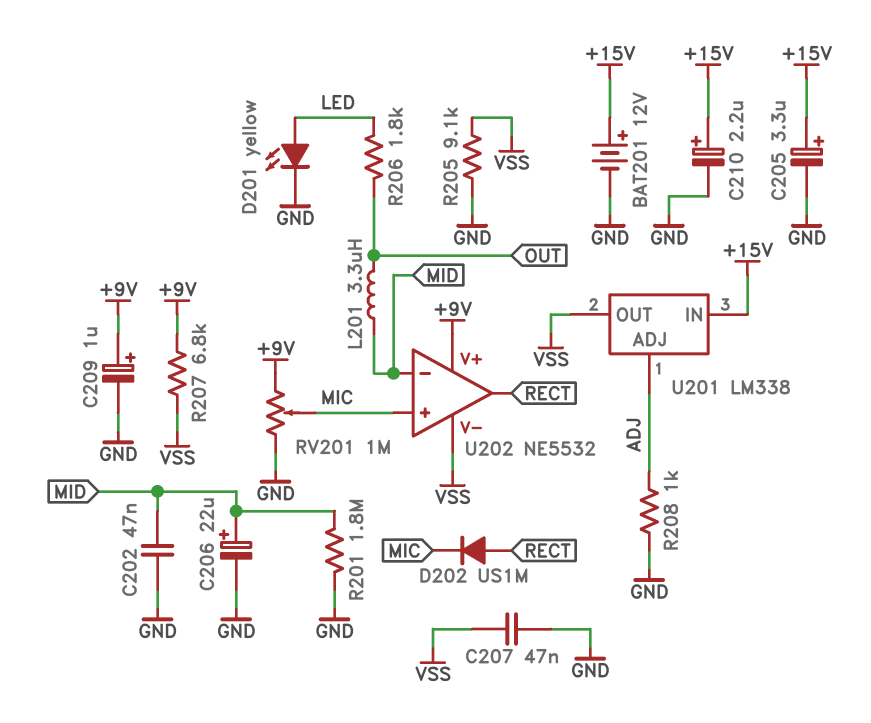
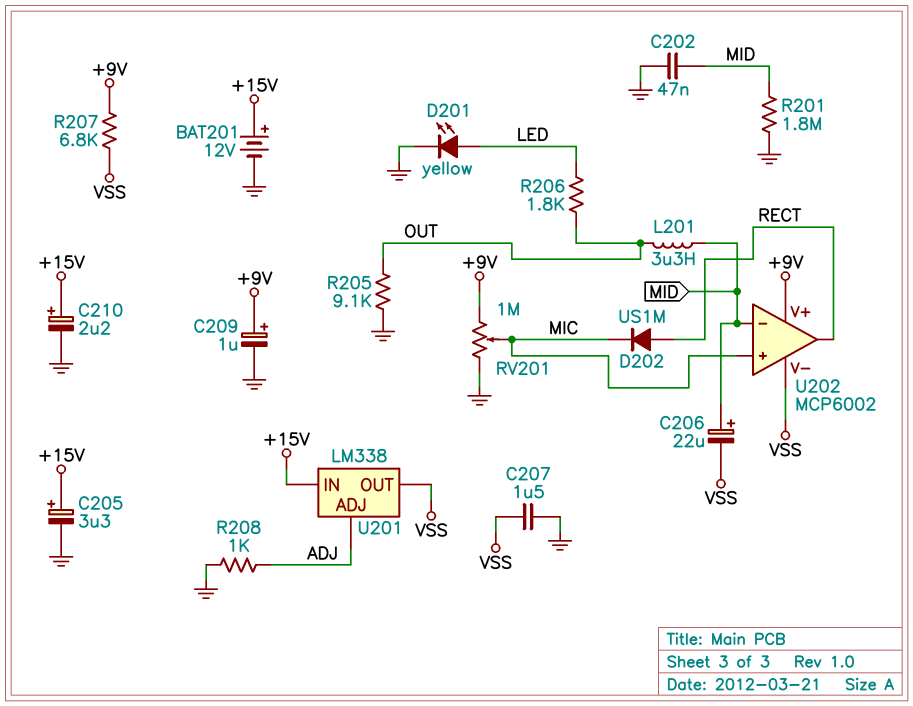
C206: 22uF (plus MID, minus GND) -> 22uF (plus MID, minus VSS)
C207: 47nF (GND, VSS) -> 1.5uF (GND, VSS)
R205: 9.1k (GND, VSS) -> 9.1k (GND, OUT)
U202: NE5532 -> MCP6002

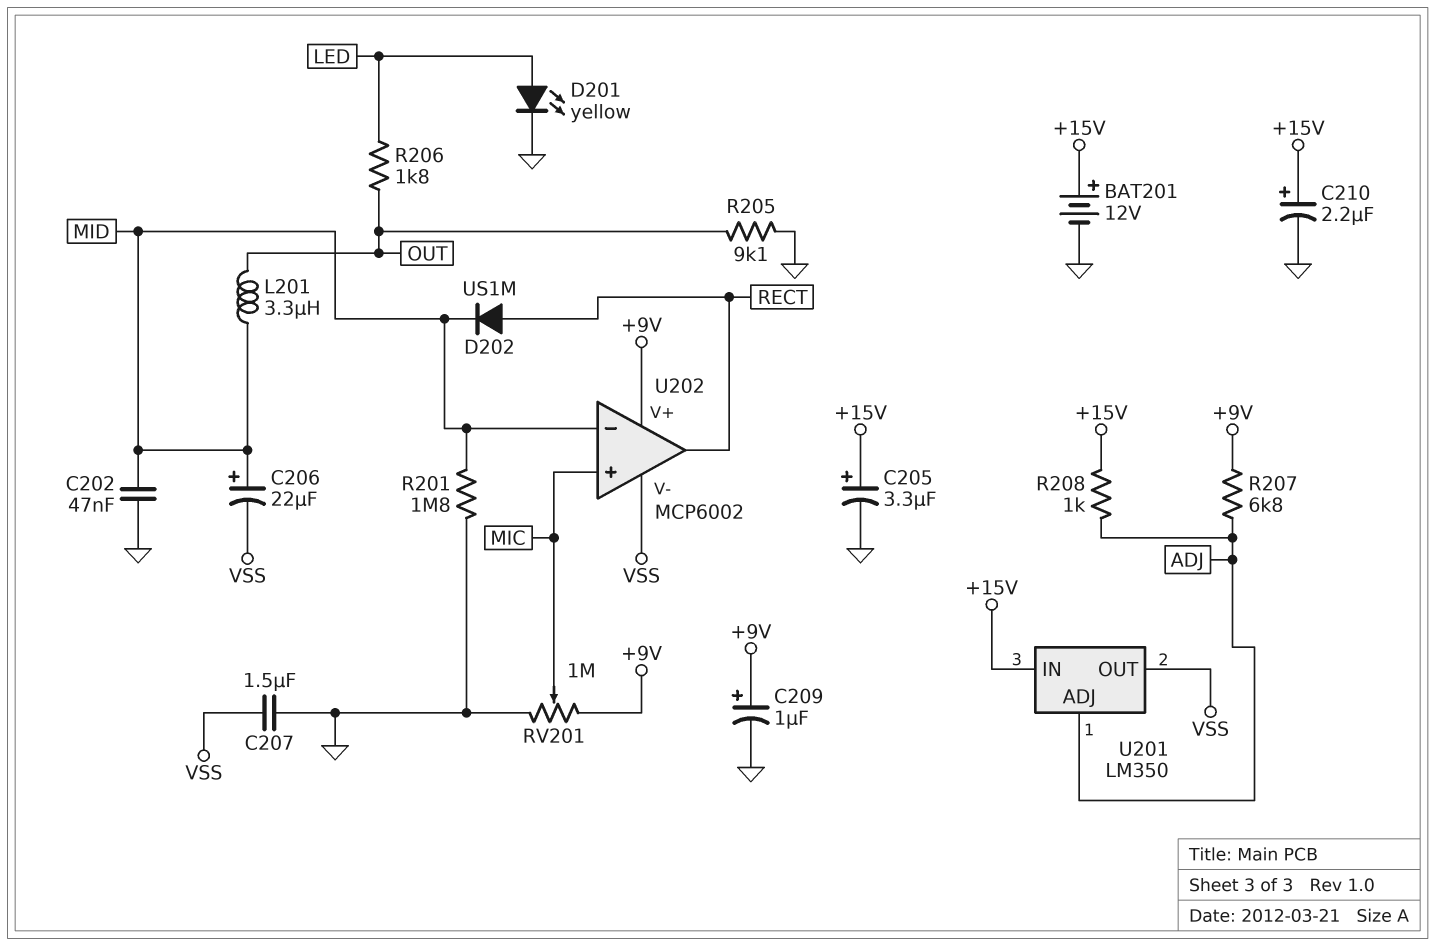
D202: diode US1M (A RECT, K MIC) -> diode US1M (A RECT, K MID)
R207: 6.8k (+9V, VSS) -> 6.8k (+9V, ADJ)
R208: 1k (ADJ, GND) -> 1k (+15V, ADJ)
U201: LM338 -> LM350

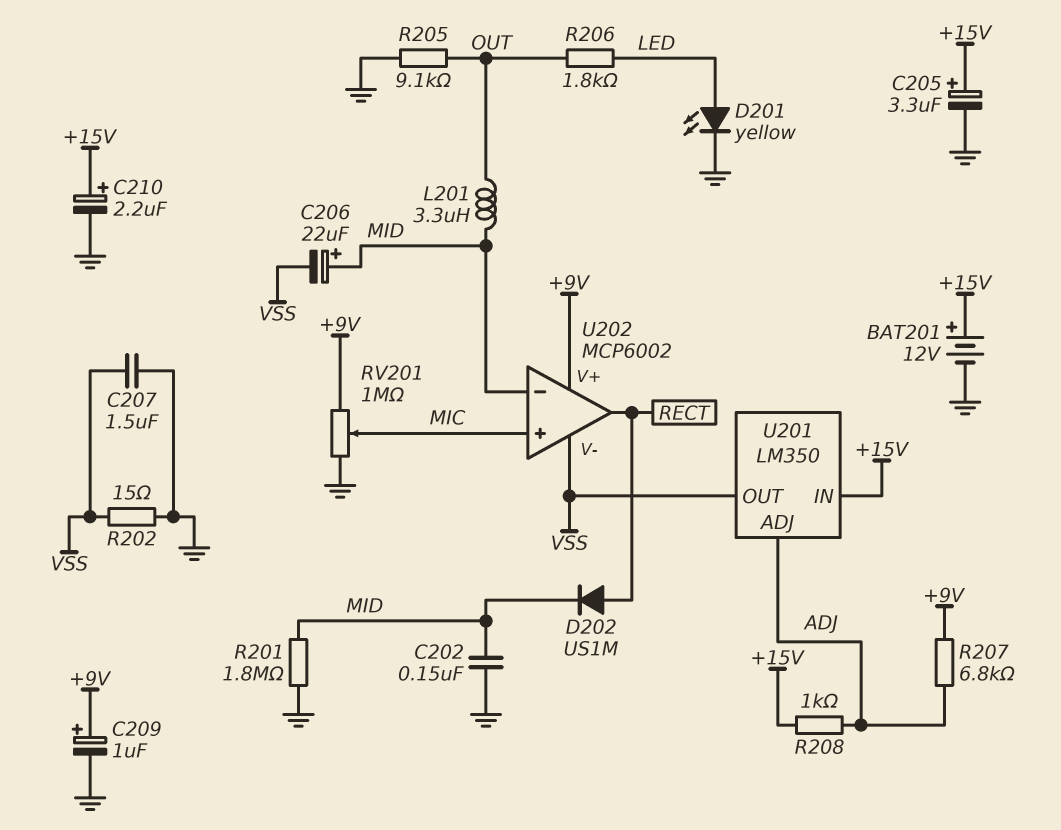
C202: 47nF (GND, MID) -> 150nF (GND, MID)
R202: none -> 15 (GND, VSS)

